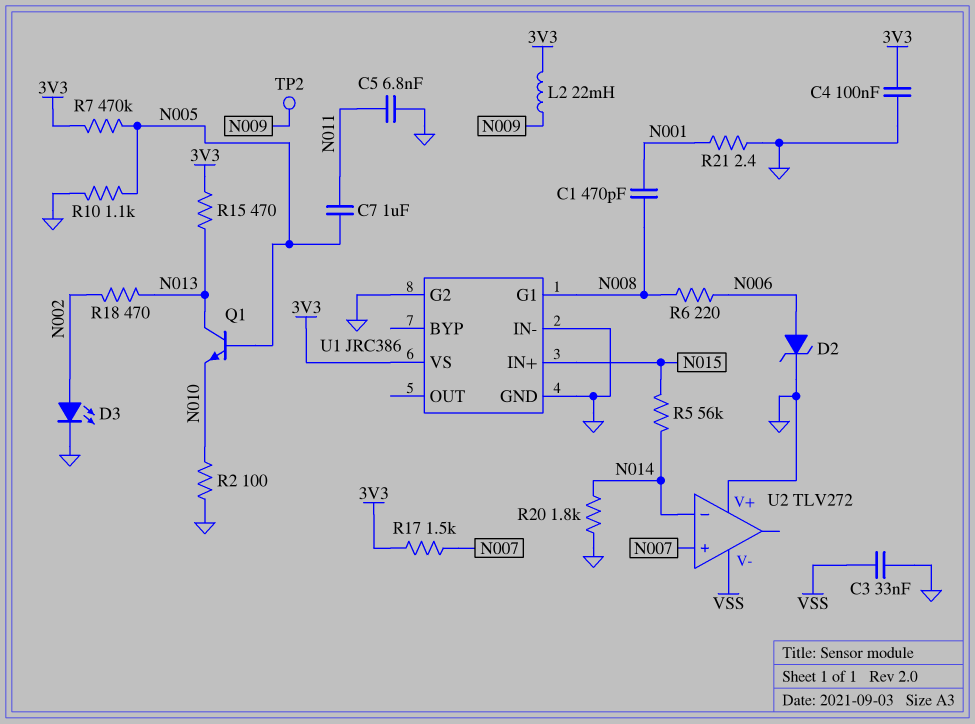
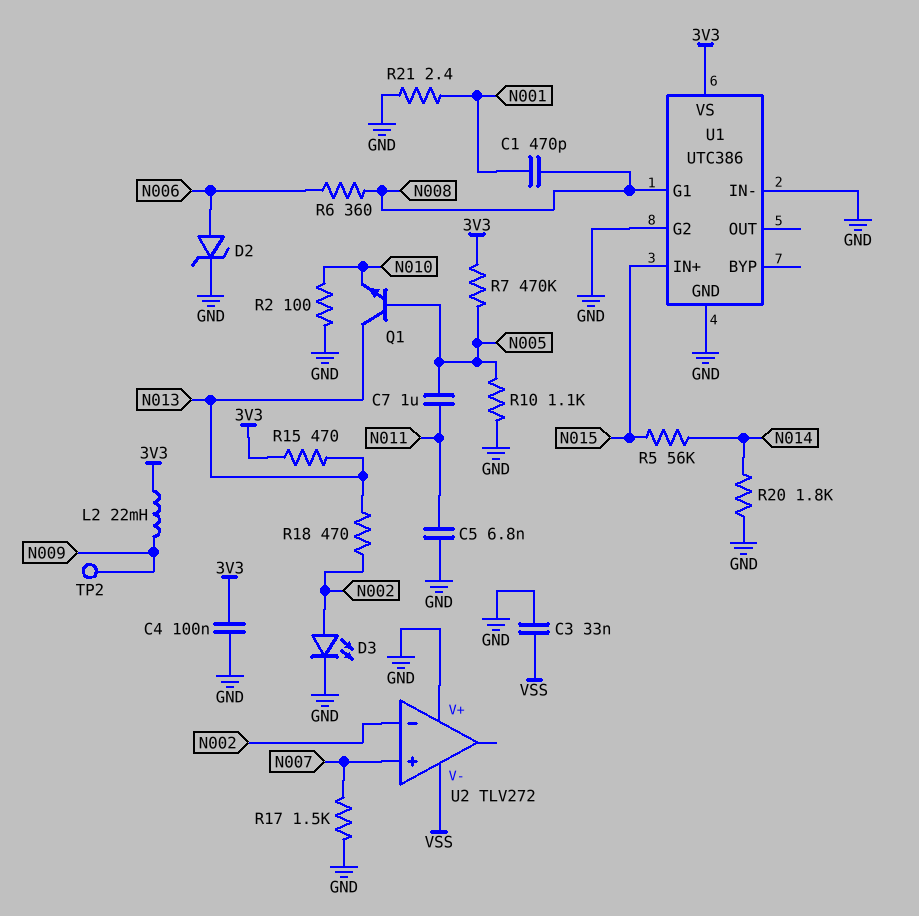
R6: 220 (N006, N008) -> 360 (N006, N008)
R17: 1.5k (3V3, N007) -> 1.5k (GND, N007)
U1: JRC386 -> UTC386
U2 pin in-: N014 -> N002

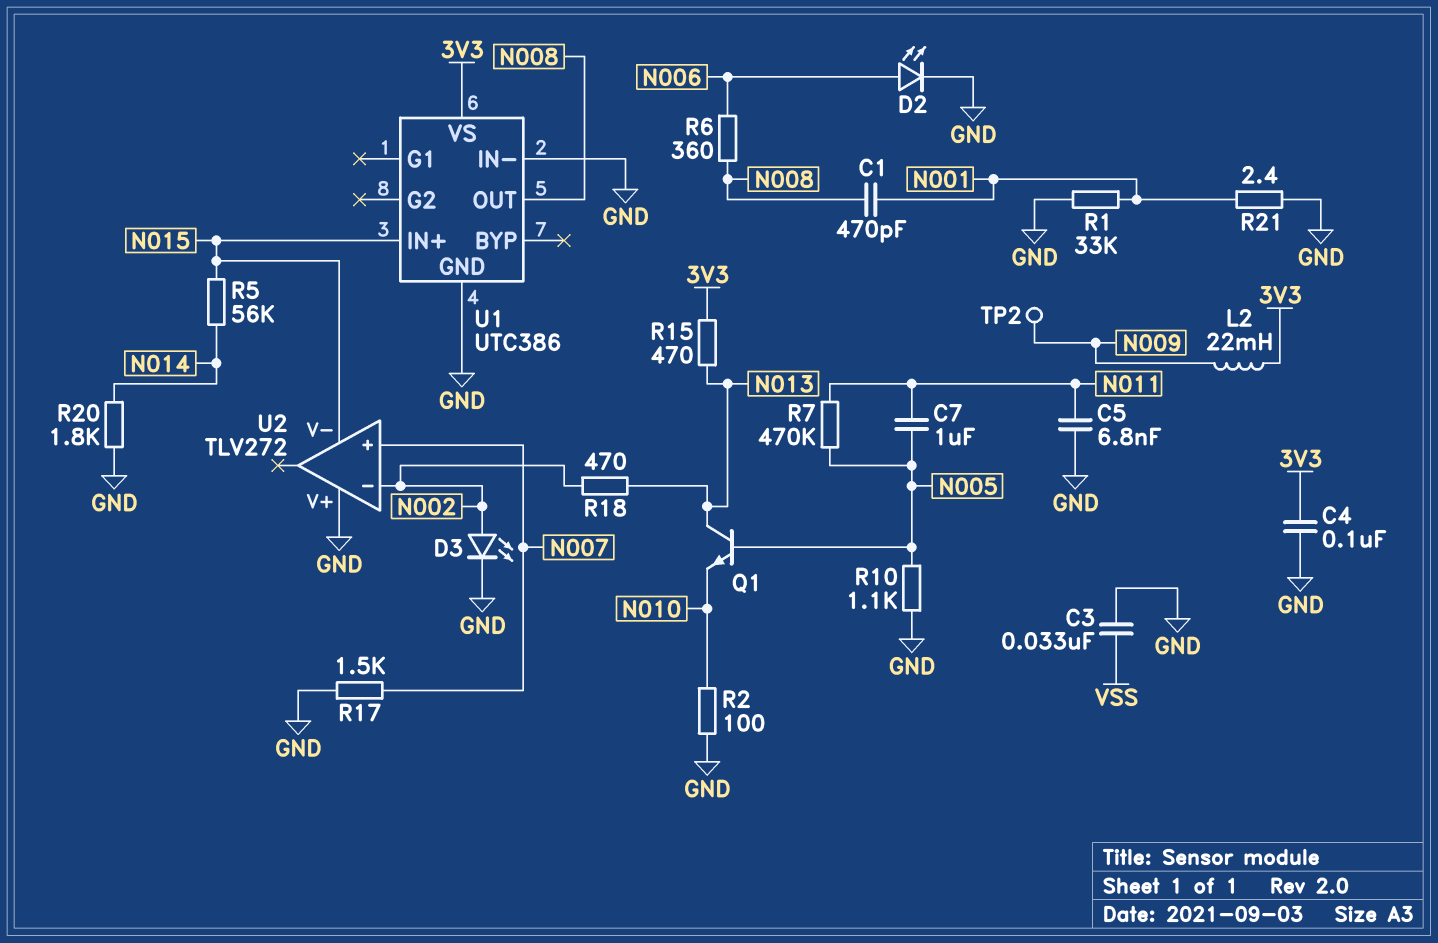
D2: zener (A N006, K GND) -> LED (A N006, K GND)
R1: none -> 33k (GND, N001)
R7: 470k (3V3, N005) -> 470k (N005, N011)
U1 pin G1: N008 -> none
U1 pin G2: GND -> none
U1 pin OUT: none -> N008
U2 pin V-: VSS -> N015

